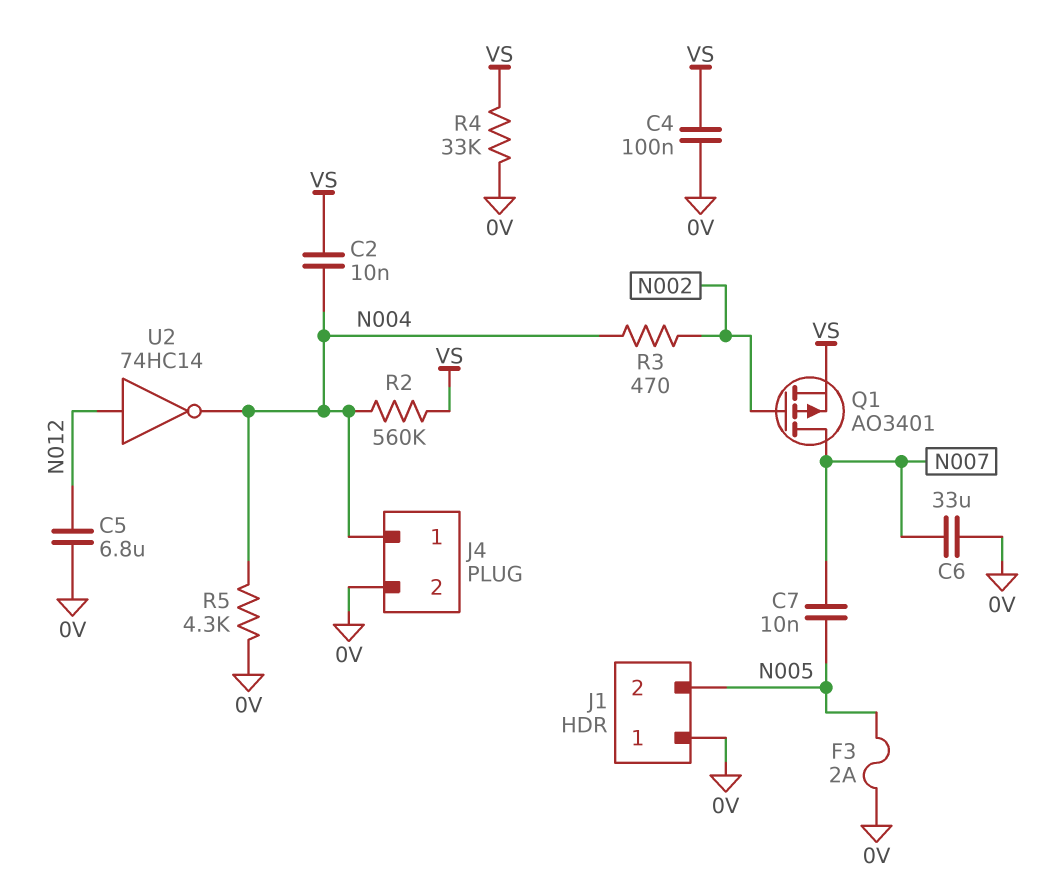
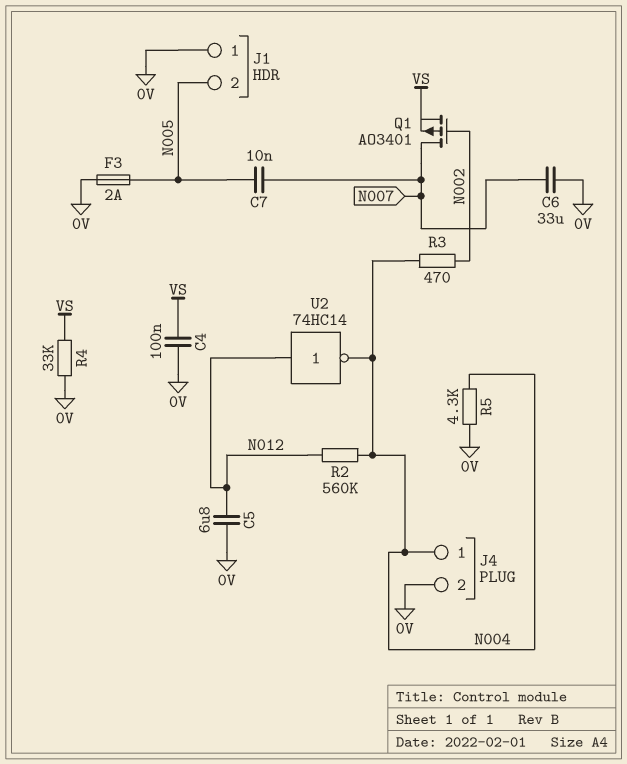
C2: 10nF (N004, VS) -> none
R2: 560k (N004, VS) -> 560k (N004, N012)

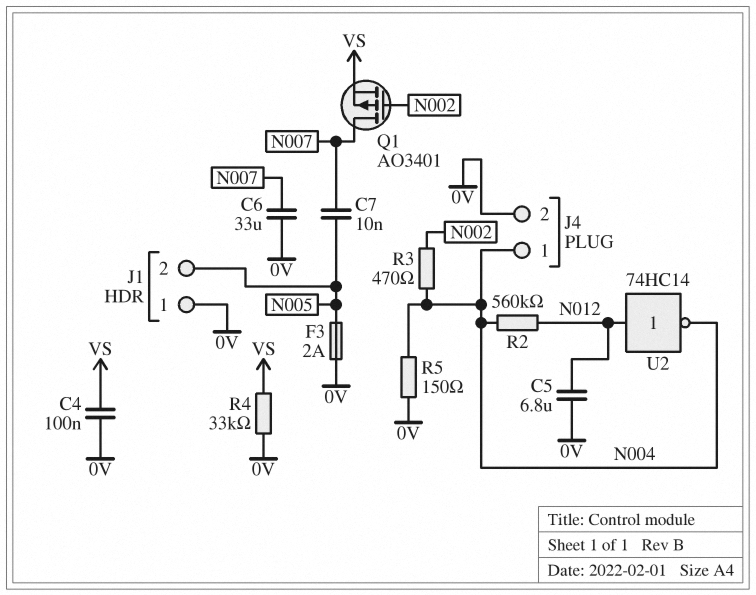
R5: 4.3k (0V, N004) -> 150 (0V, N004)

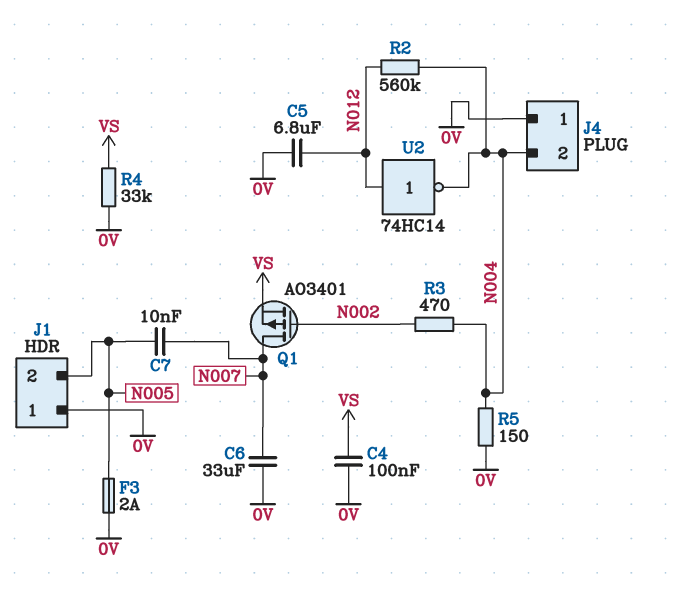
J4 pin 1: N004 -> 0V
J4 pin 2: 0V -> N004

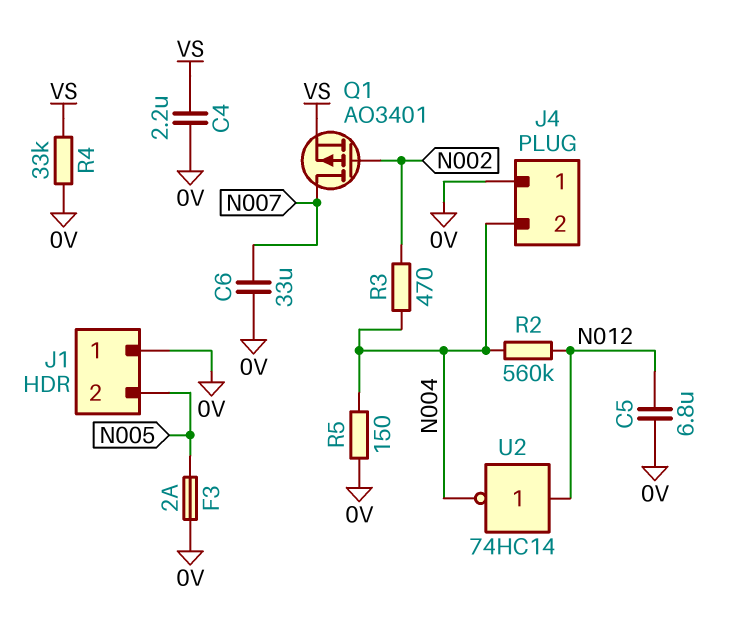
C4: 100nF (0V, VS) -> 2.2uF (0V, VS)
C7: 10nF (N005, N007) -> none

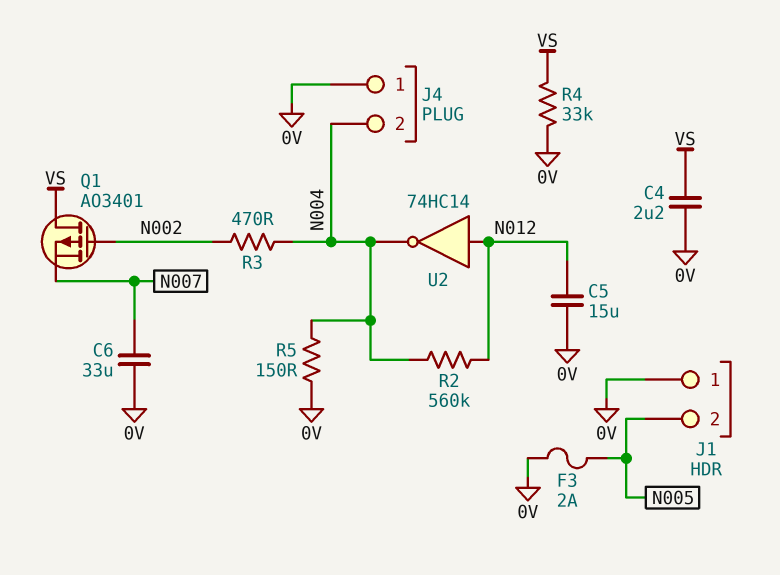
C5: 6.8uF (0V, N012) -> 15uF (0V, N012)
Q1: PMOS AO3401 (G N002, D N007, S VS) -> PMOS AO3401 (G N002, D VS, S N007)

